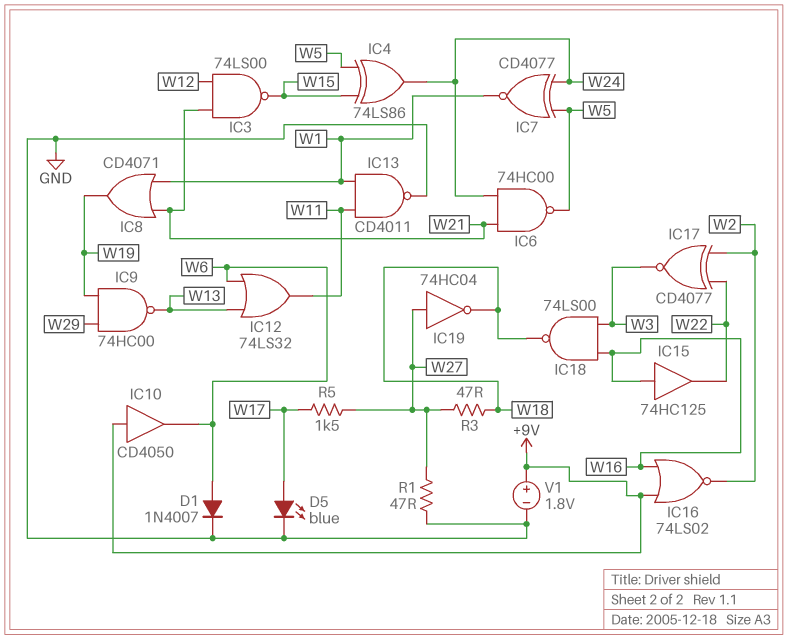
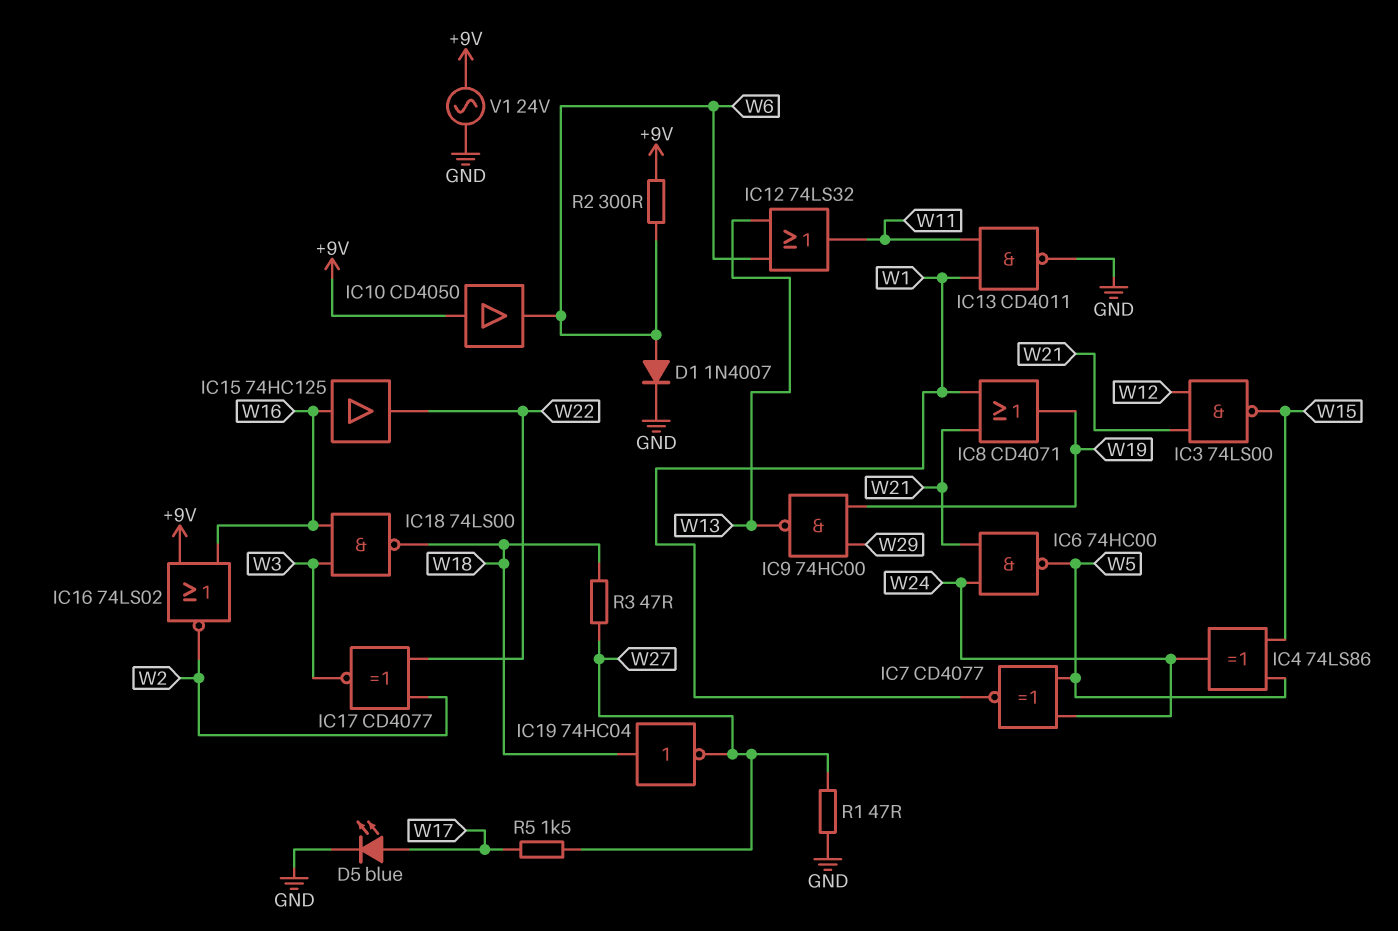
IC19: NOT 74HC04 (in W27, out W18) -> NOT 74HC04 (in W18, out W27)
R2: none -> 300 (+9V, W6)
V1: 1.8V (plus +9V, minus GND) -> AC 24V (+9V, GND)

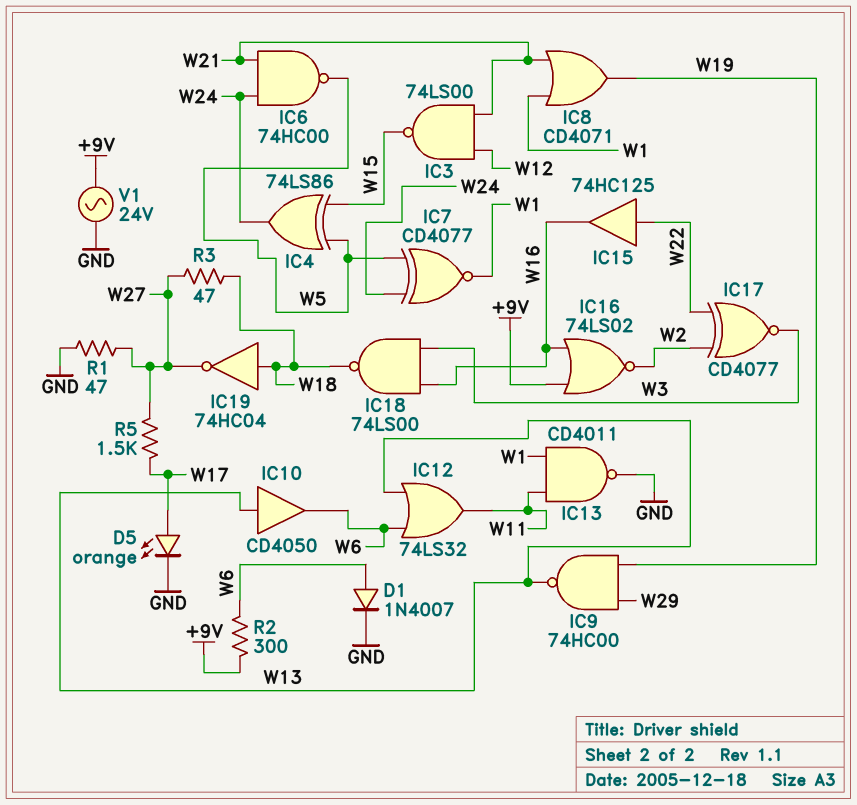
D5: LED blue (A W17, K GND) -> LED orange (A W17, K GND)
IC10: buffer CD4050 (in +9V, out W6) -> buffer CD4050 (in W13, out W6)
IC15: buffer 74HC125 (in W16, out W22) -> buffer 74HC125 (in W22, out W16)

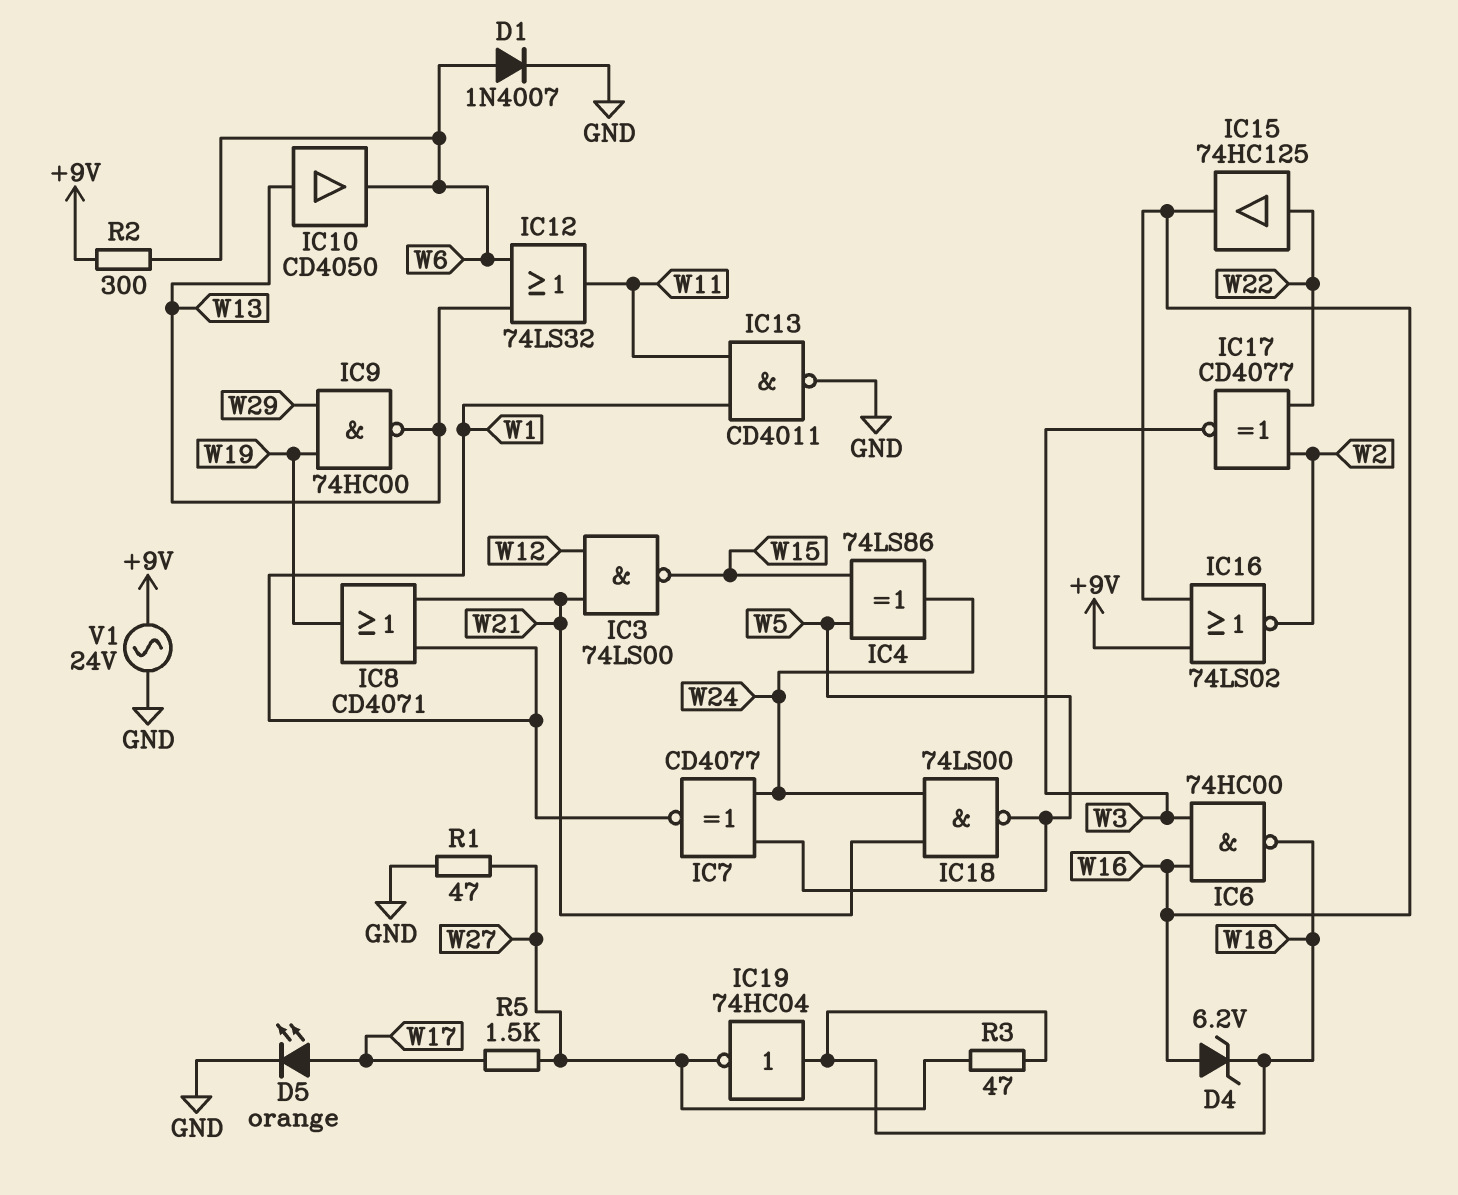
D4: none -> zener 6.2V (A W16, K W18)
IC6: NAND 74HC00 (in W21, in W24, out W5) -> NAND 74HC00 (in W3, in W16, out W18)
IC18: NAND 74LS00 (in W3, in W16, out W18) -> NAND 74LS00 (in W21, in W24, out W5)

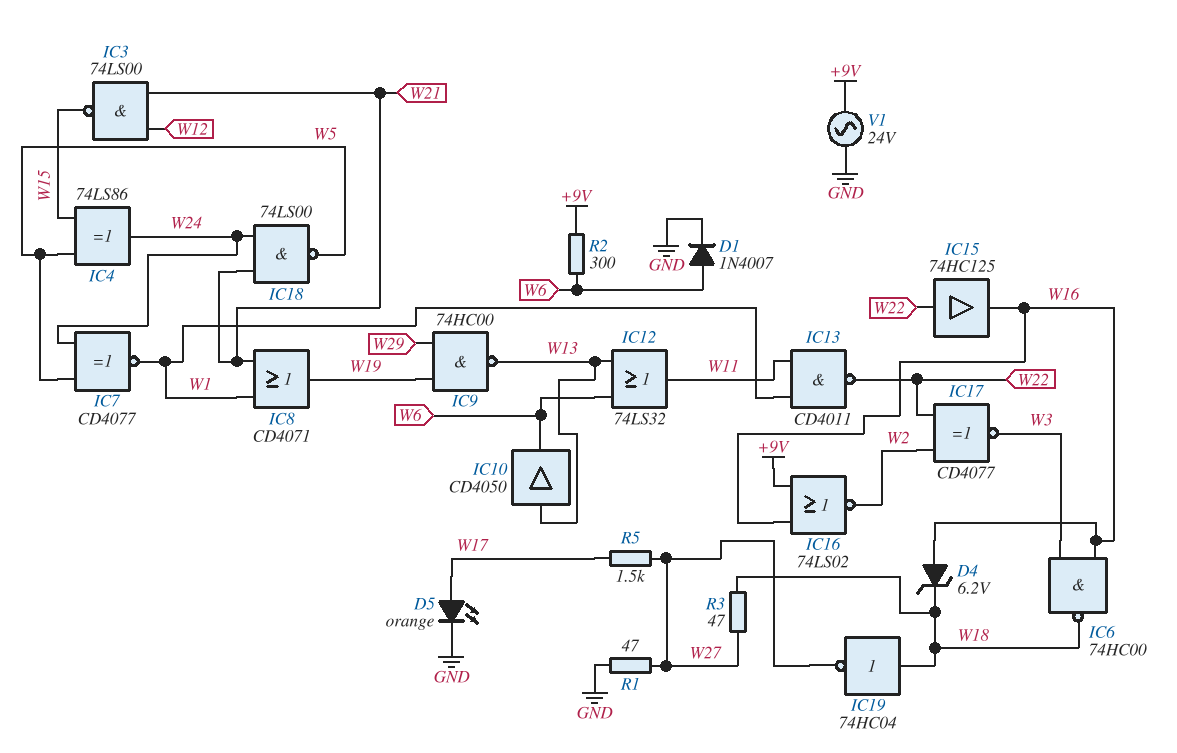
IC13: NAND CD4011 (in W1, in W11, out GND) -> NAND CD4011 (in W1, in W11, out W22)

